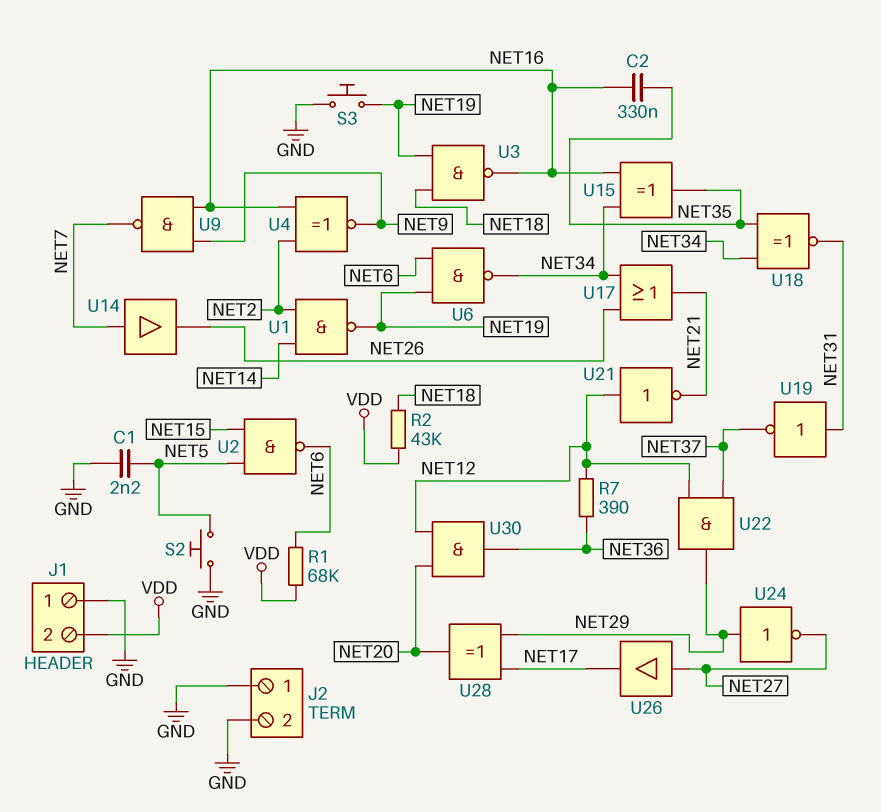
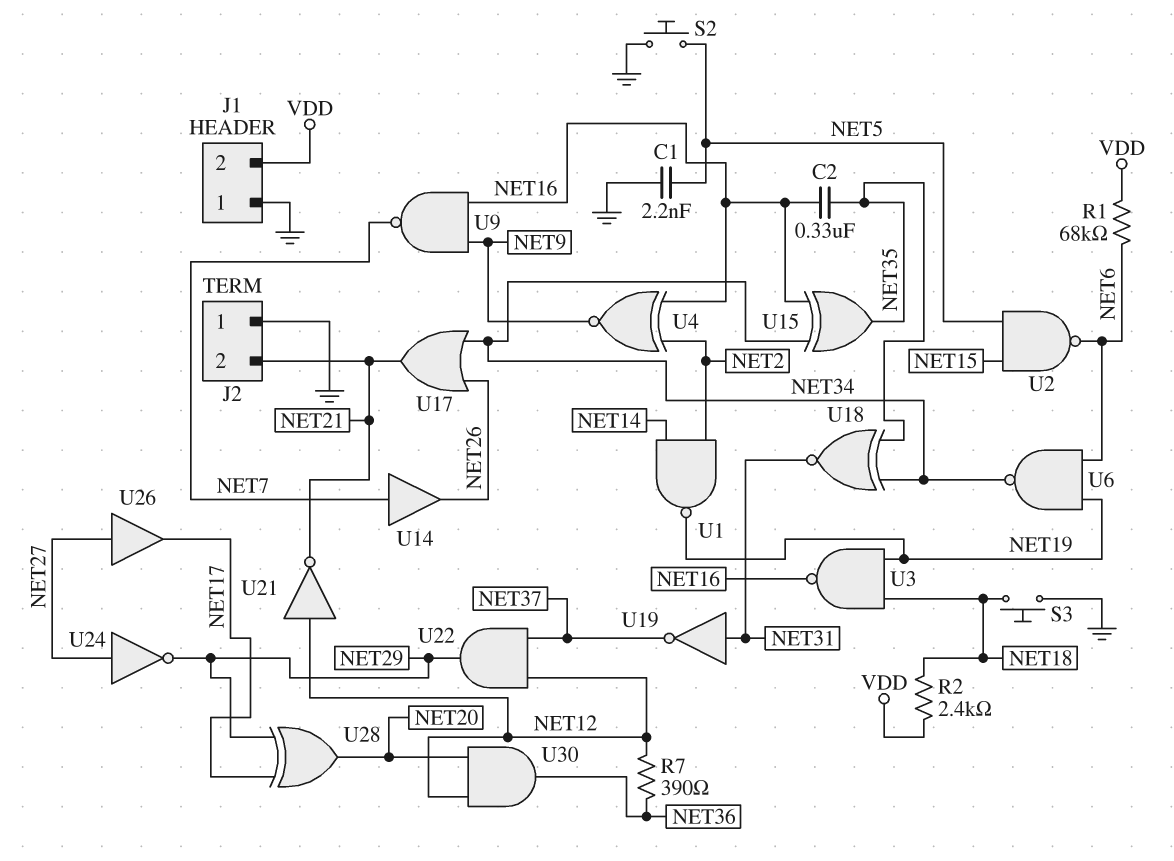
J2 pin 2: GND -> NET21
R2: 43k (NET18, VDD) -> 2.4k (NET18, VDD)
S3: button (GND, NET19) -> button (GND, NET18)
U24: NOT (in NET29, out NET27) -> NOT (in NET27, out NET29)

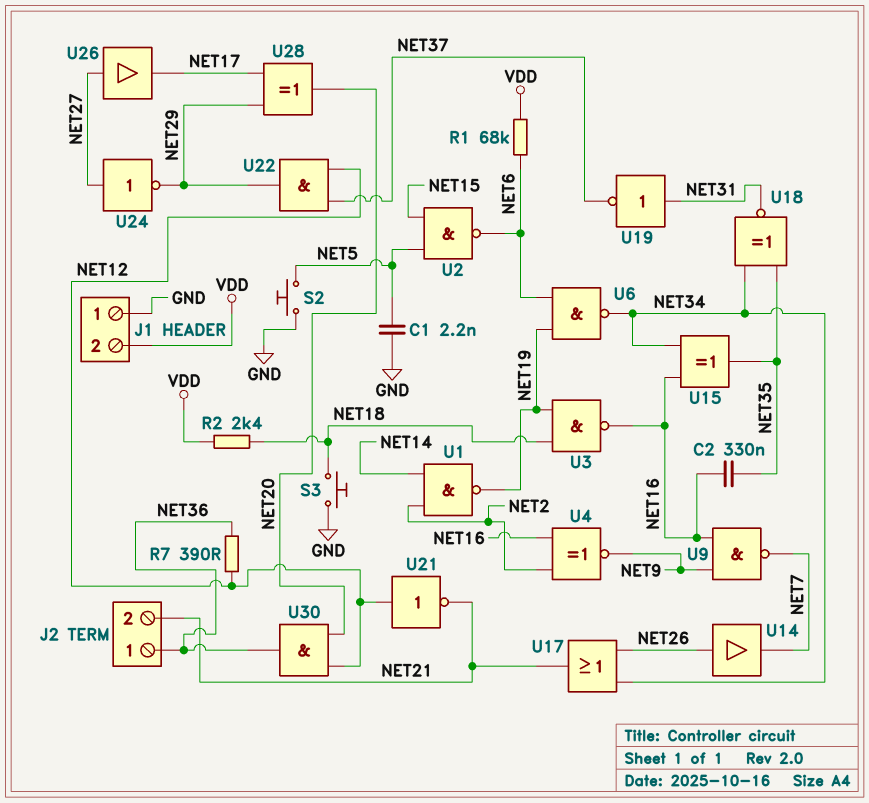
J2 pin 1: GND -> NET36
U14: buffer (in NET7, out NET26) -> buffer (in NET26, out NET7)

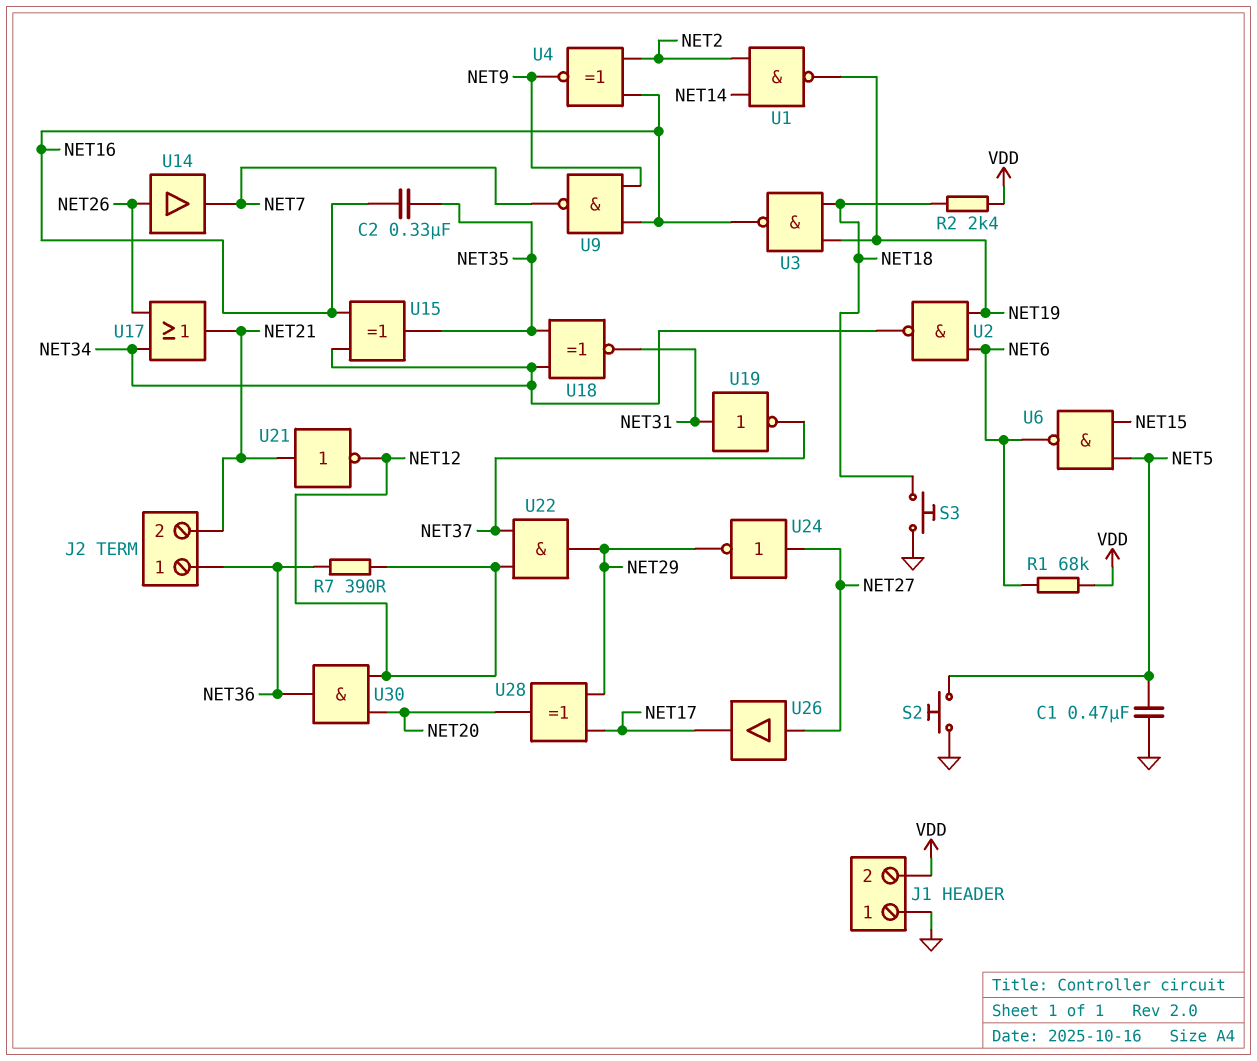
C1: 2.2nF (GND, NET5) -> 470nF (GND, NET5)
U2: NAND (in NET5, in NET15, out NET6) -> NAND (in NET6, in NET19, out NET34)
U6: NAND (in NET6, in NET19, out NET34) -> NAND (in NET5, in NET15, out NET6)
U21: NOT (in NET12, out NET21) -> NOT (in NET21, out NET12)

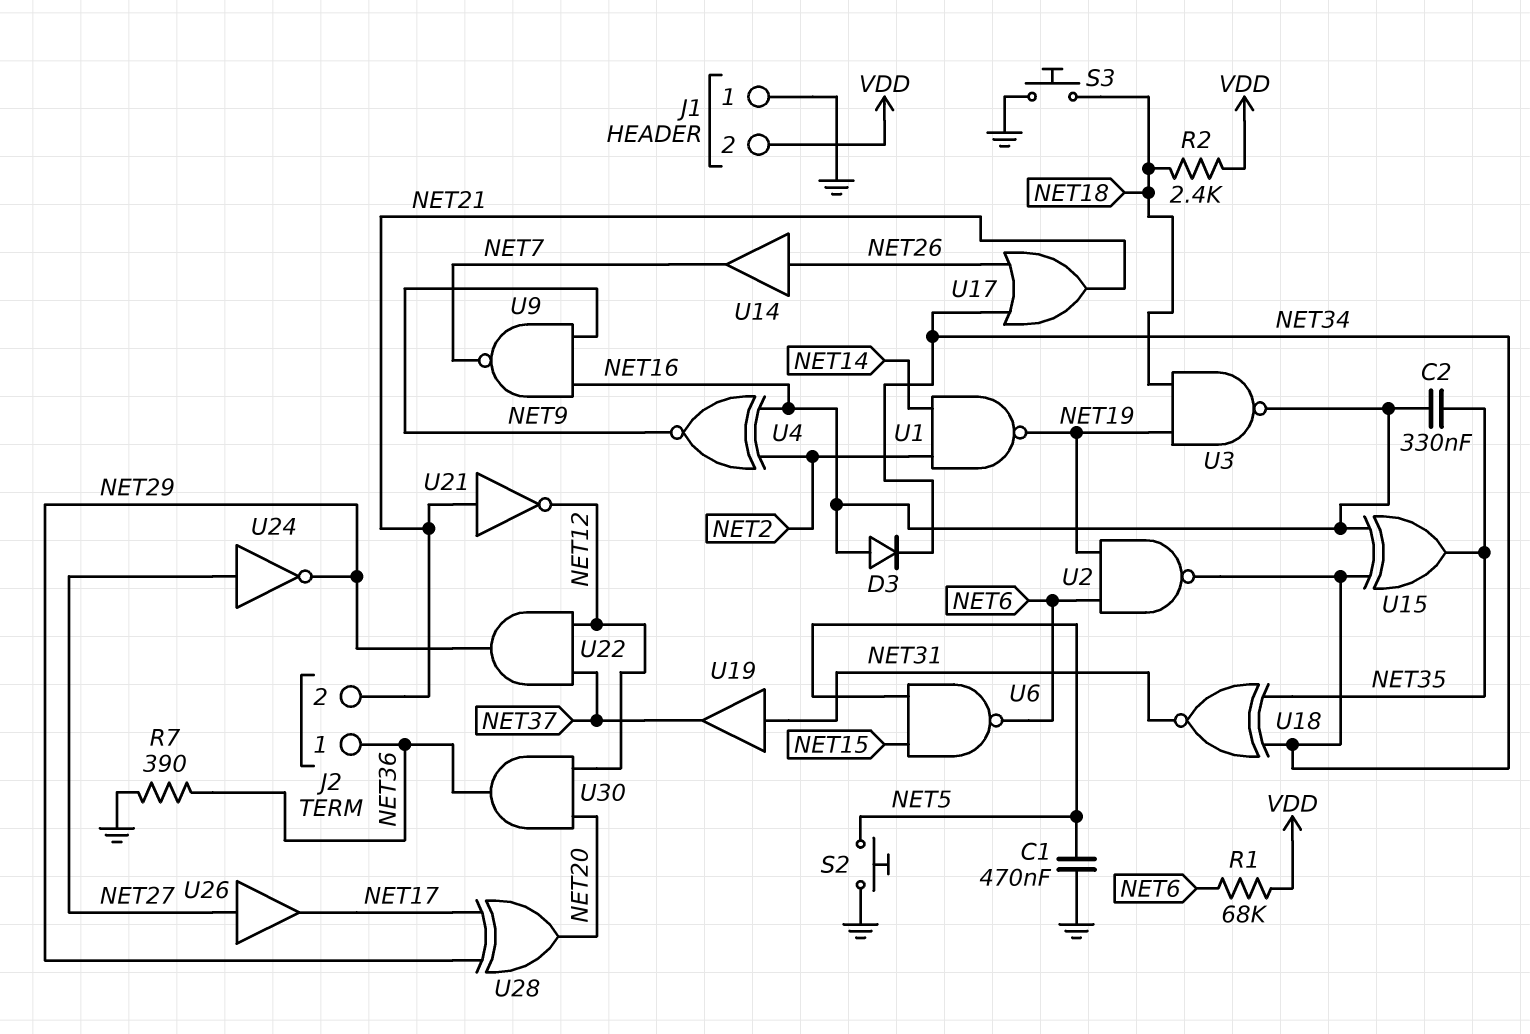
D3: none -> diode (A NET16, K NET34)
R7: 390 (NET12, NET36) -> 390 (GND, NET36)
U19: NOT (in NET31, out NET37) -> buffer (in NET31, out NET37)

